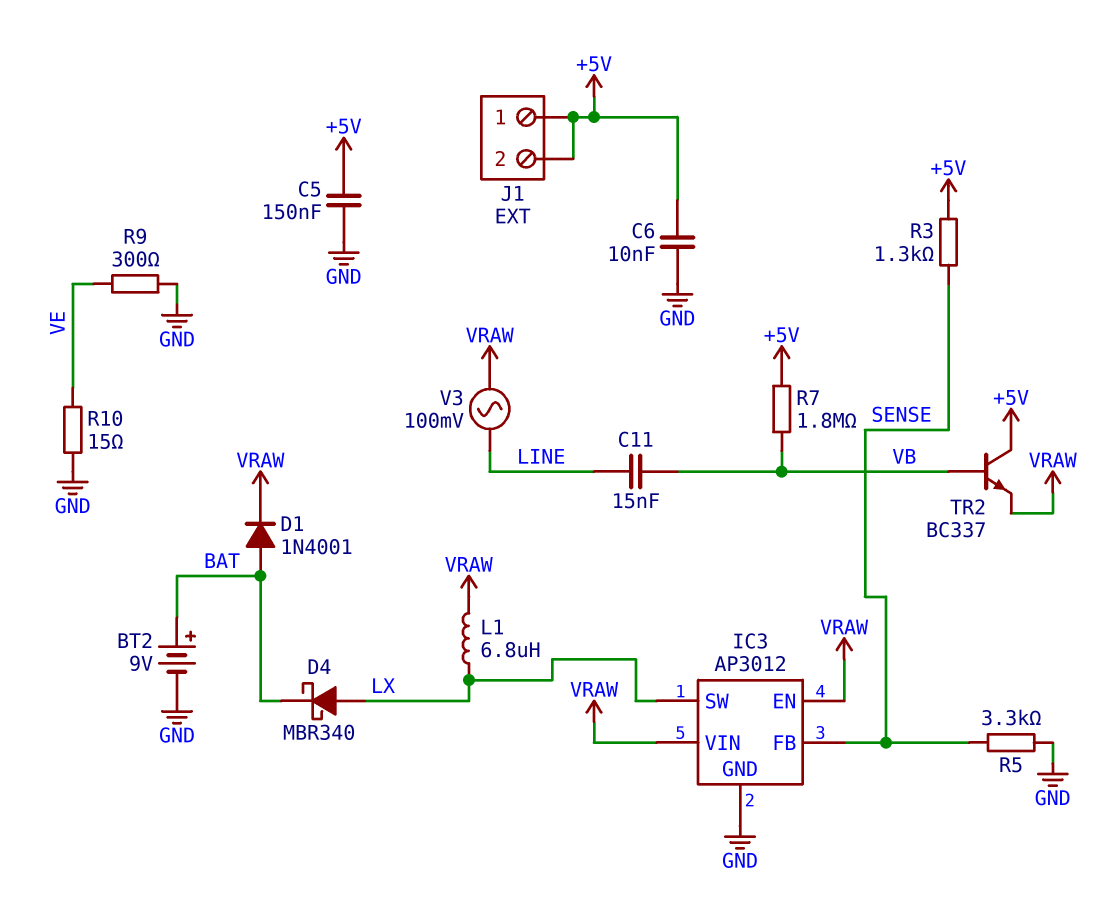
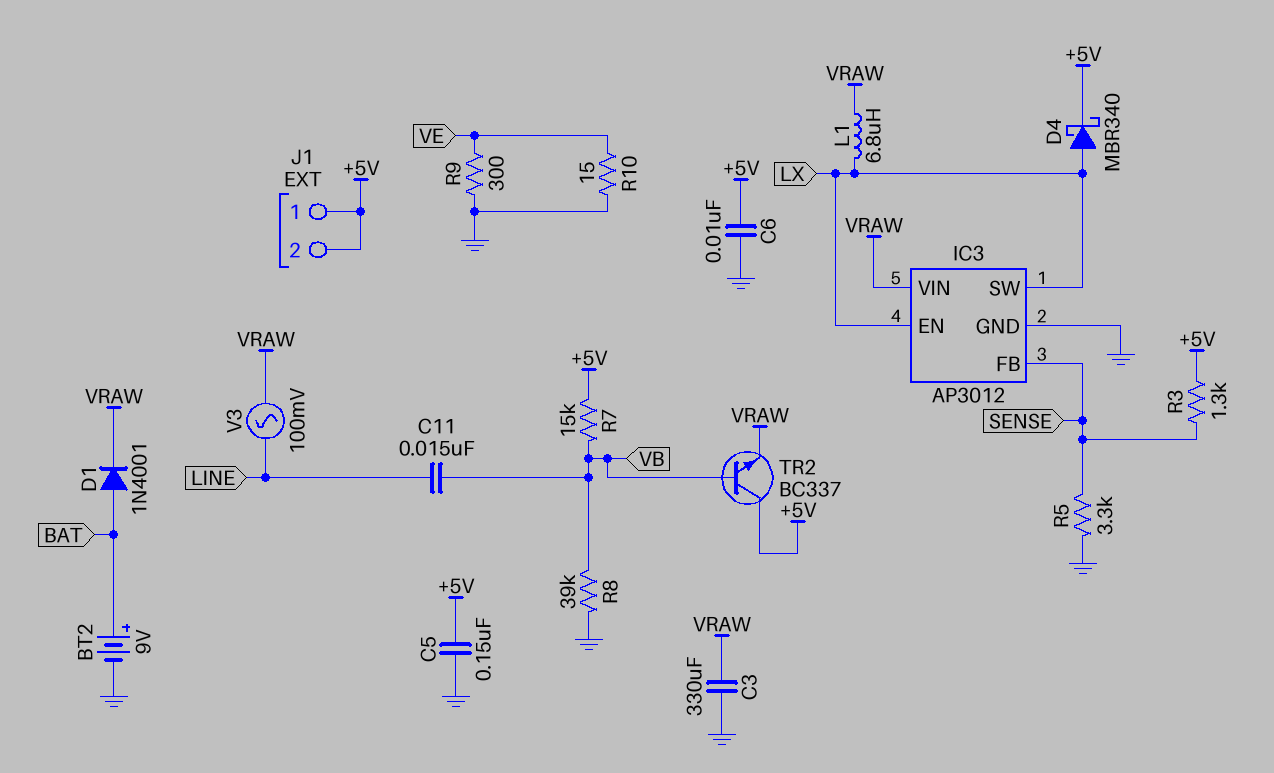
C3: none -> 330uF (GND, VRAW)
D4: schottky MBR340 (A LX, K BAT) -> schottky MBR340 (A LX, K +5V)
IC3 pin EN: VRAW -> LX
R7: 1.8M (+5V, VB) -> 15k (+5V, VB)
R8: none -> 39k (GND, VB)

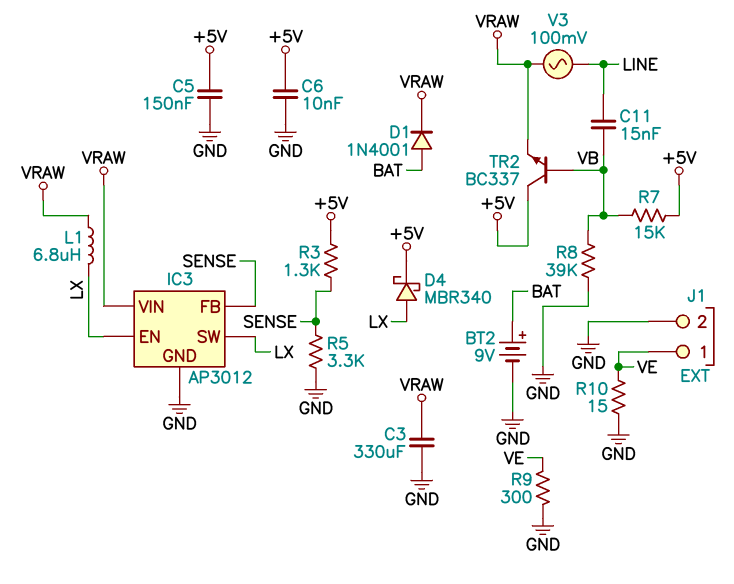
J1 pin 1: +5V -> VE
J1 pin 2: +5V -> GND

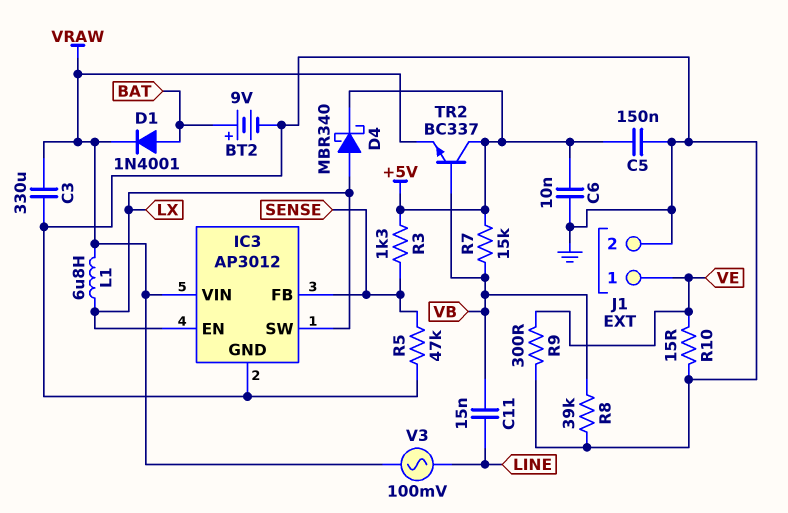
R5: 3.3k (GND, SENSE) -> 47k (GND, SENSE)

